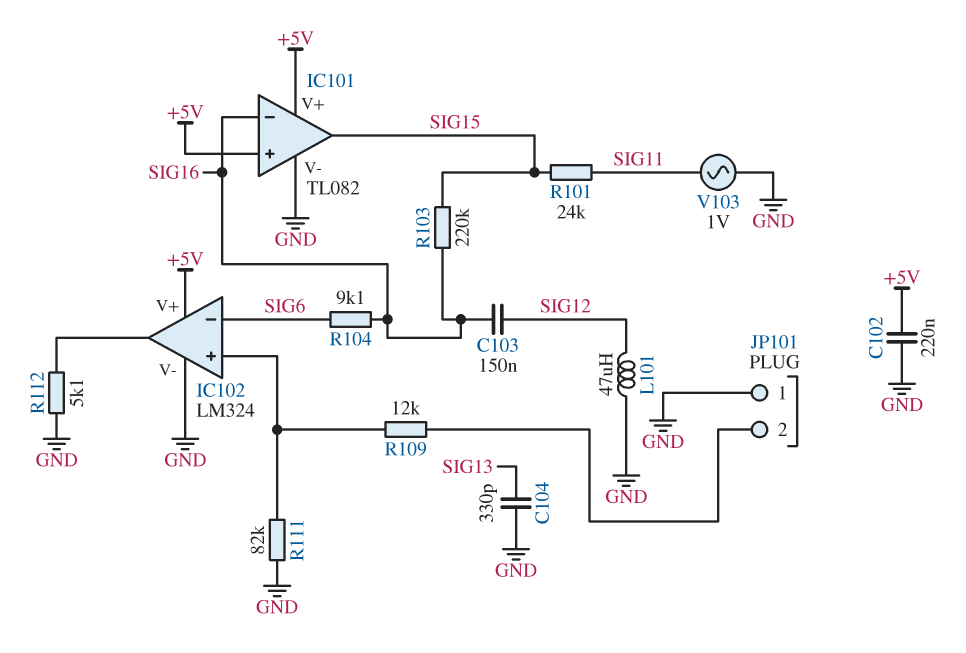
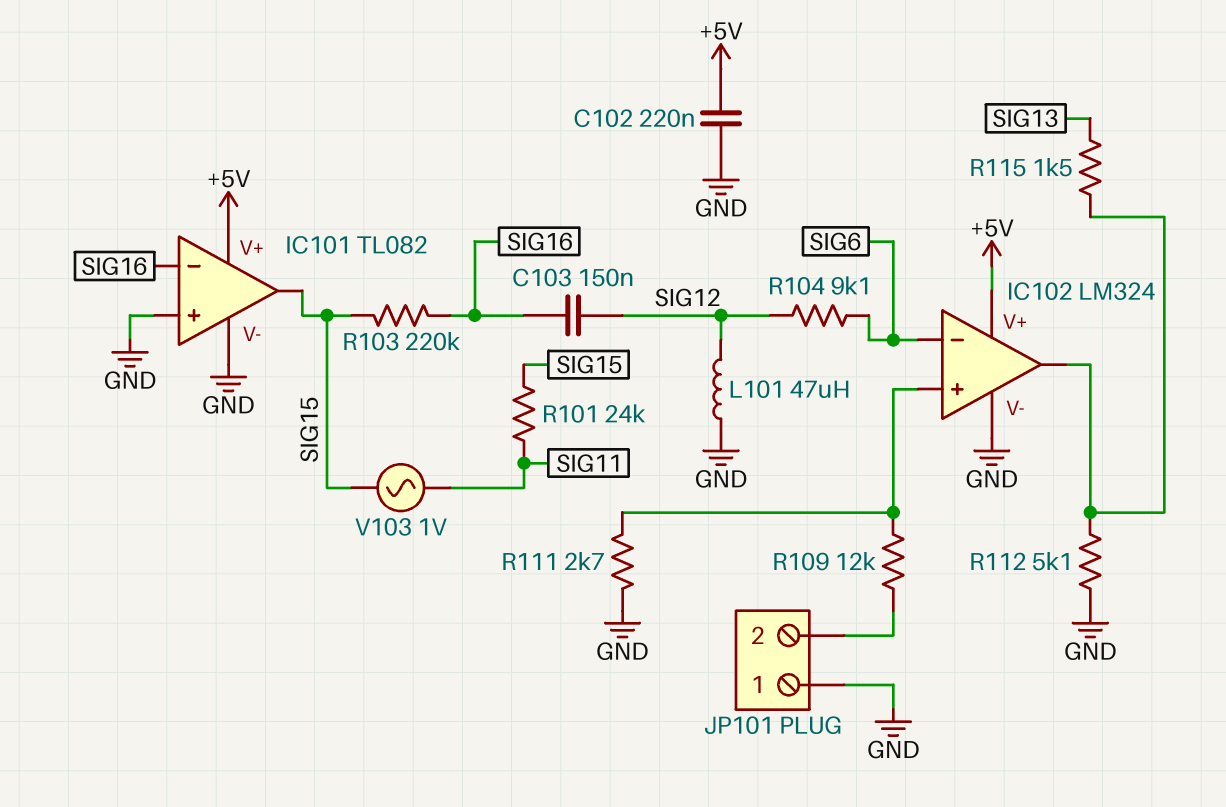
C104: 330pF (GND, SIG13) -> none
IC101 pin in+: +5V -> GND
R104: 9.1k (SIG6, SIG16) -> 9.1k (SIG6, SIG12)
R111: 82k (GND, IC102/in+) -> 2.7k (GND, IC102/in+)
R115: none -> 1.5k (IC102/out, SIG13)
V103: AC 1V (GND, SIG11) -> AC 1V (SIG11, SIG15)

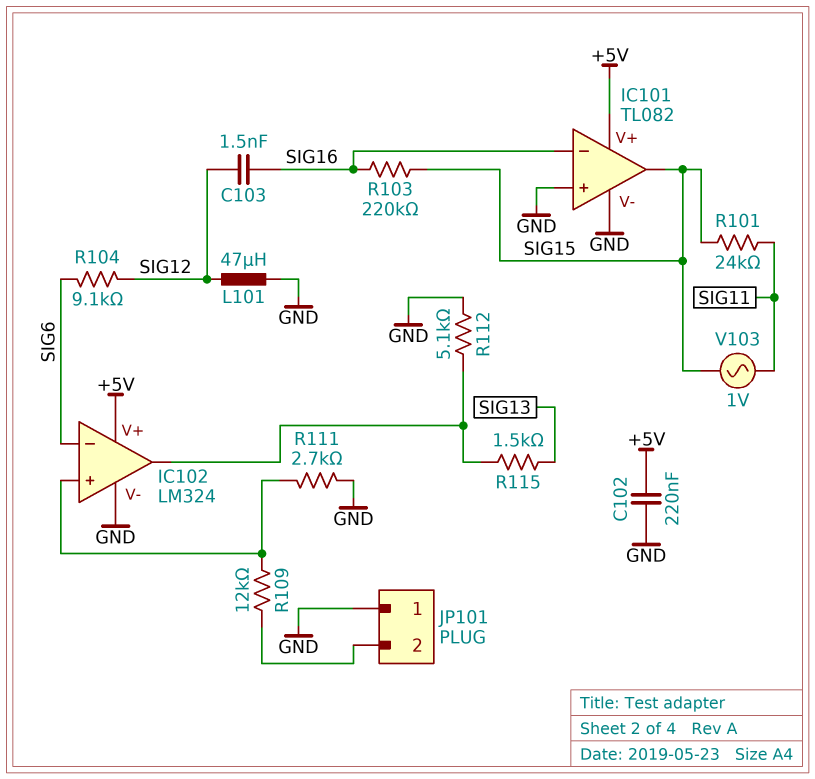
C103: 150nF (SIG12, SIG16) -> 1.5nF (SIG12, SIG16)

